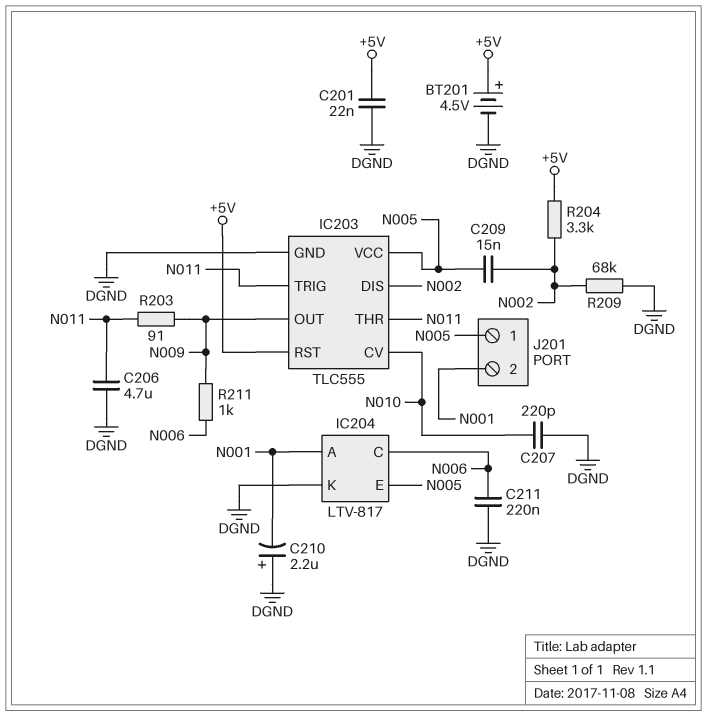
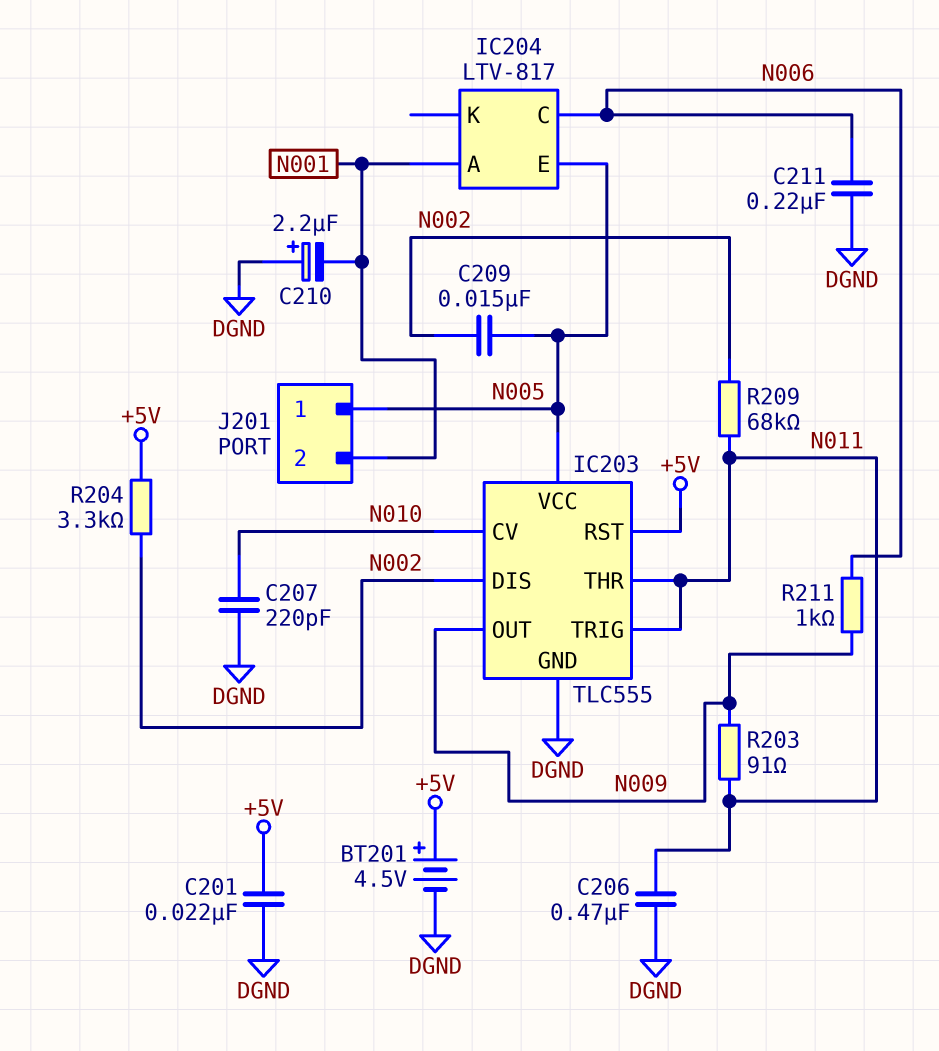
C206: 4.7uF (DGND, N011) -> 470nF (DGND, N011)
IC204 pin K: DGND -> none
R209: 68k (DGND, N002) -> 68k (N002, N011)

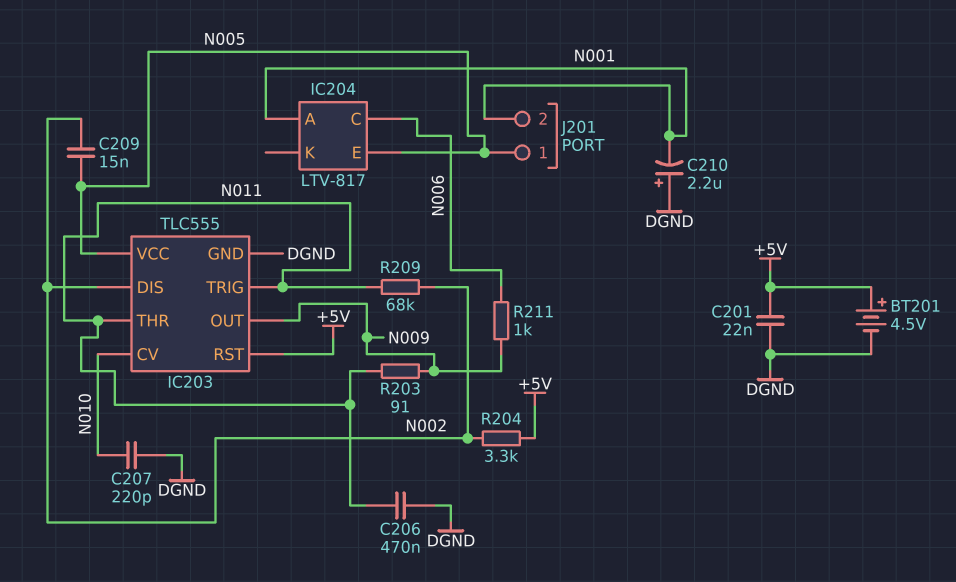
C211: 220nF (DGND, N006) -> none

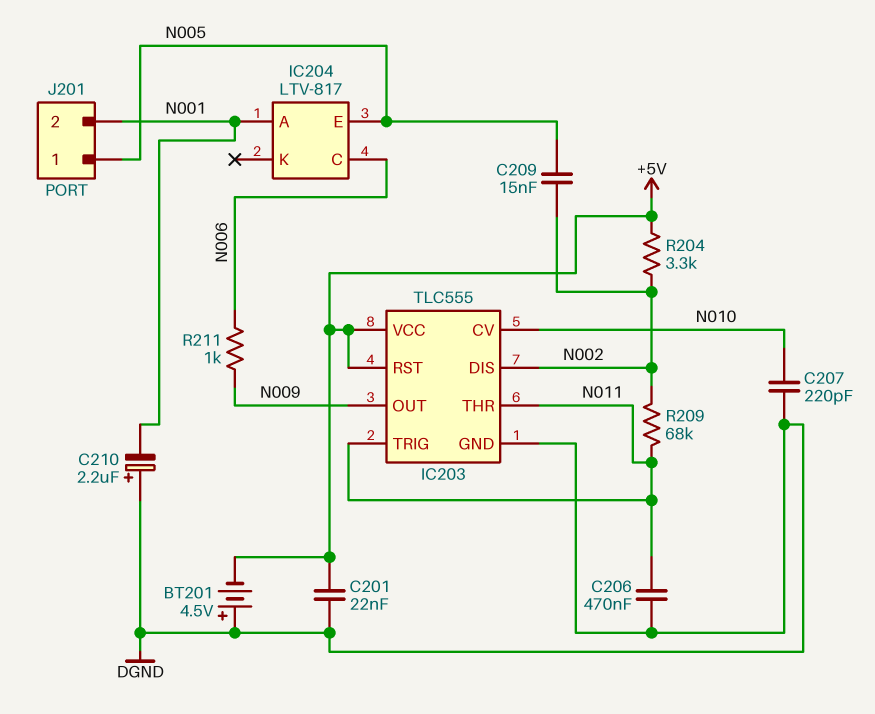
BT201: 4.5V (plus +5V, minus DGND) -> 4.5V (plus DGND, minus +5V)
IC203 pin VCC: N005 -> +5V
R203: 91 (N009, N011) -> none

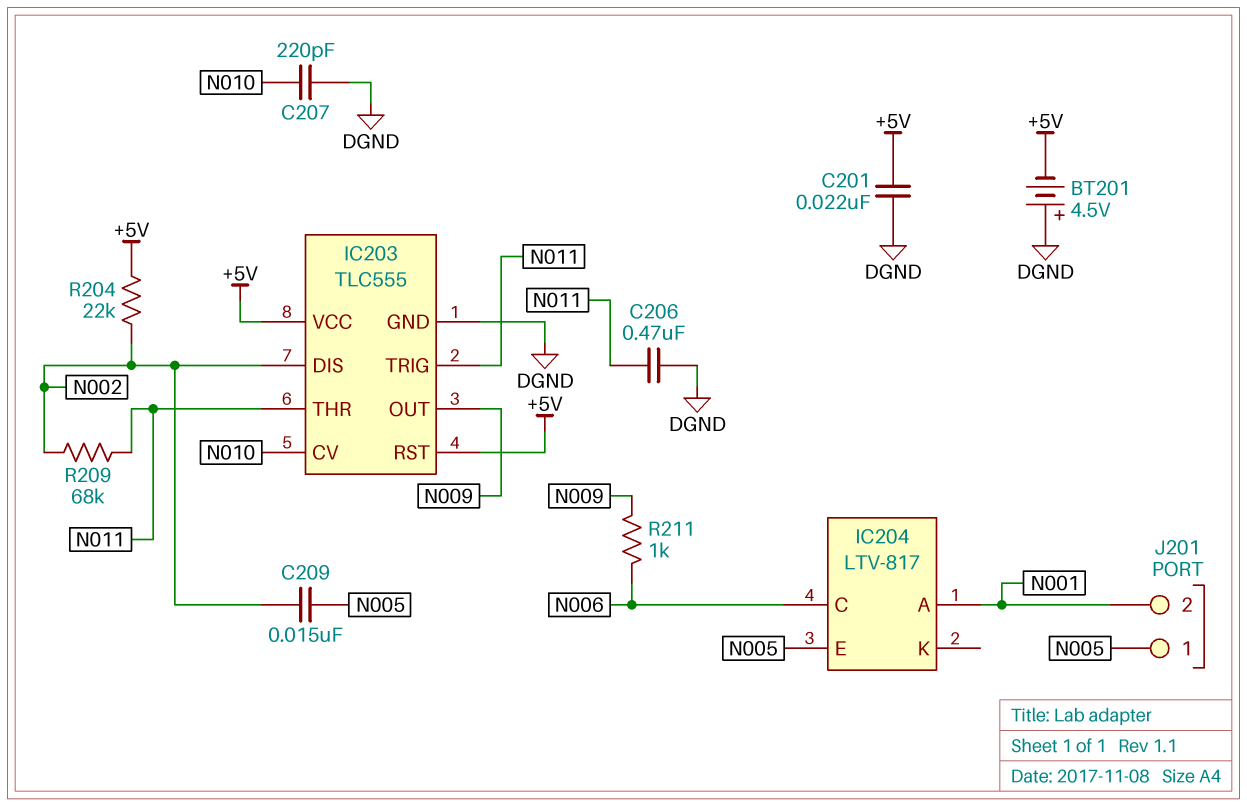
C210: 2.2uF (plus DGND, minus N001) -> none
R204: 3.3k (+5V, N002) -> 22k (+5V, N002)

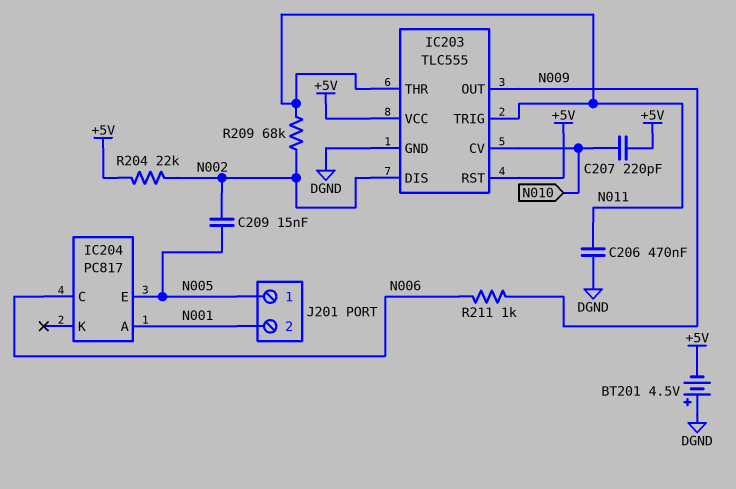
C201: 22nF (+5V, DGND) -> none
C207: 220pF (DGND, N010) -> 220pF (+5V, N010)
IC204: LTV-817 -> PC817

